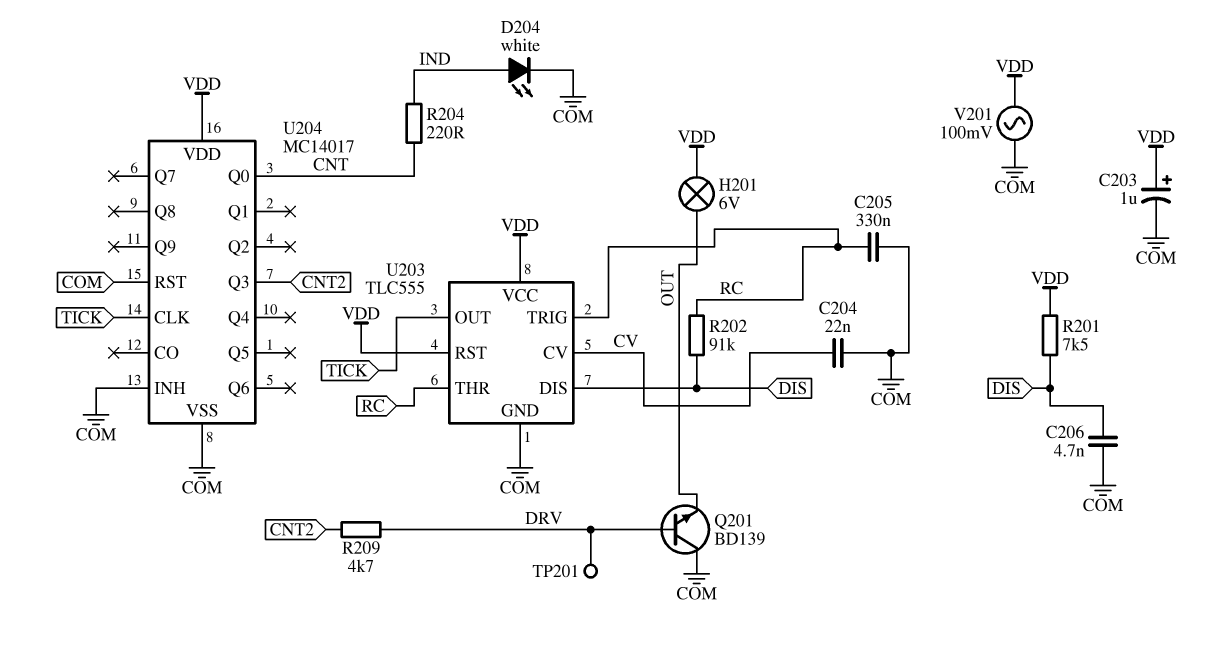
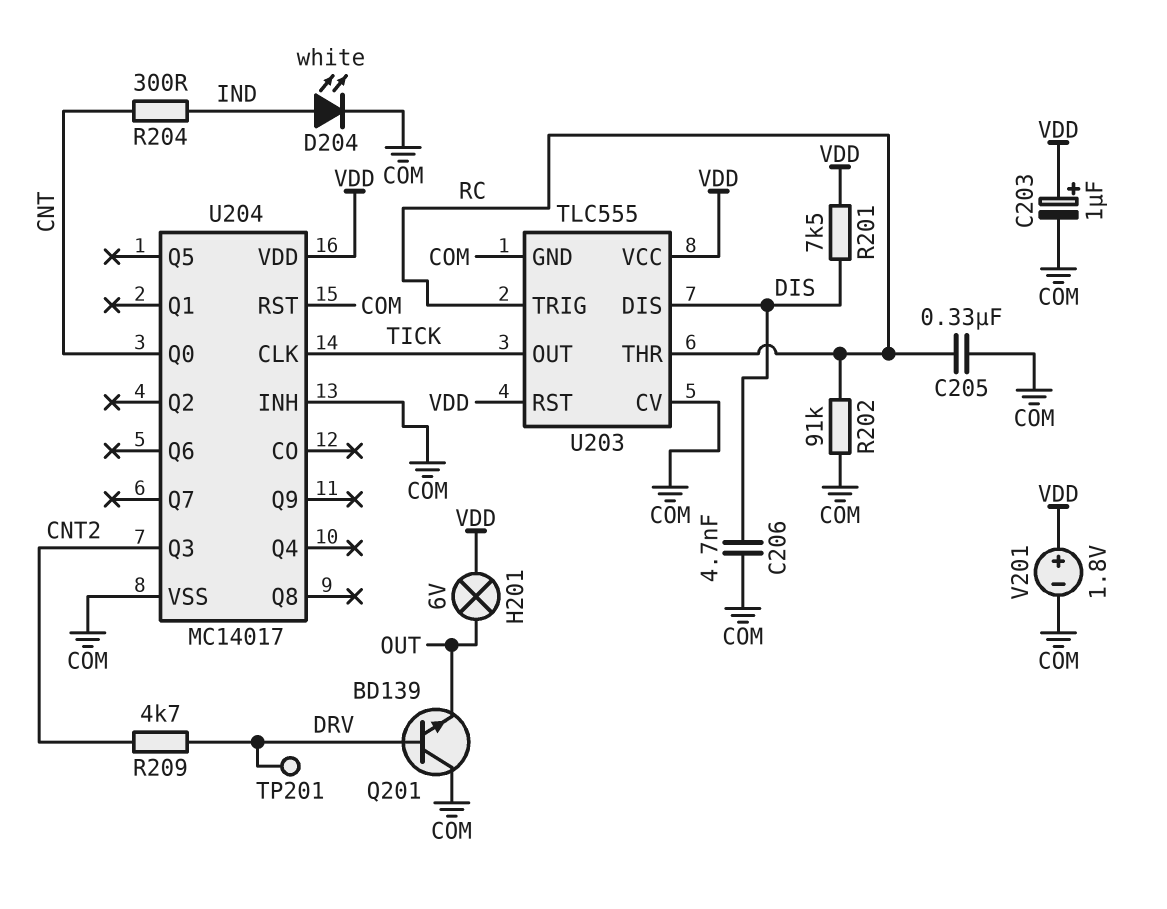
C204: 22nF (COM, CV) -> none
R202: 91k (DIS, RC) -> 91k (COM, RC)
R204: 220 (CNT, IND) -> 300 (CNT, IND)
U203 pin CV: CV -> COM
V201: AC 100mV (COM, VDD) -> 1.8V (plus VDD, minus COM)

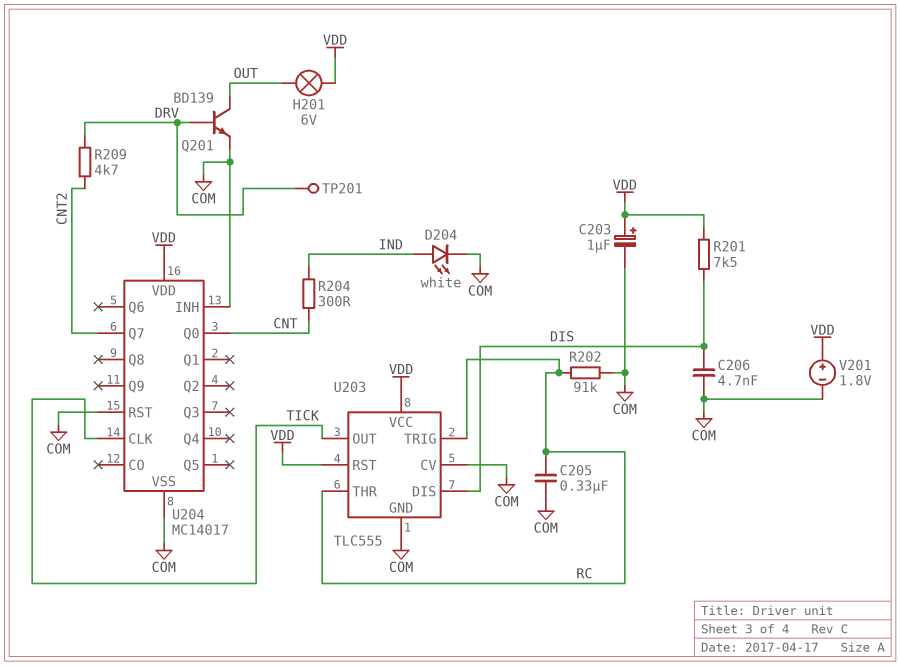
Q201: NPN BD139 (B DRV, C COM, E OUT) -> NPN BD139 (B DRV, C OUT, E COM)
U204 pin Q3: CNT2 -> none
U204 pin Q7: none -> CNT2

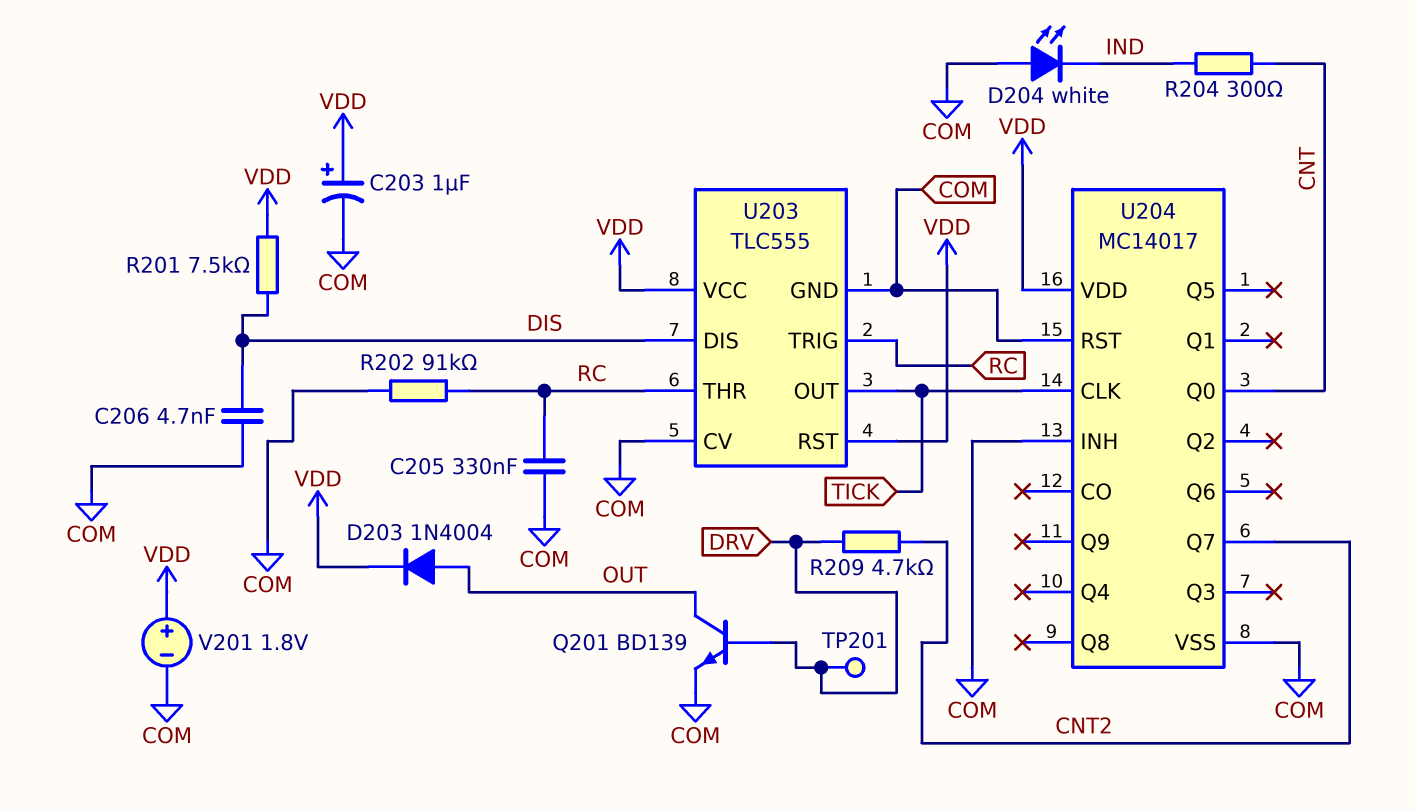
D203: none -> diode 1N4004 (A OUT, K VDD)
D204: LED white (A IND, K COM) -> LED white (A COM, K IND)
H201: lamp 6V (OUT, VDD) -> none

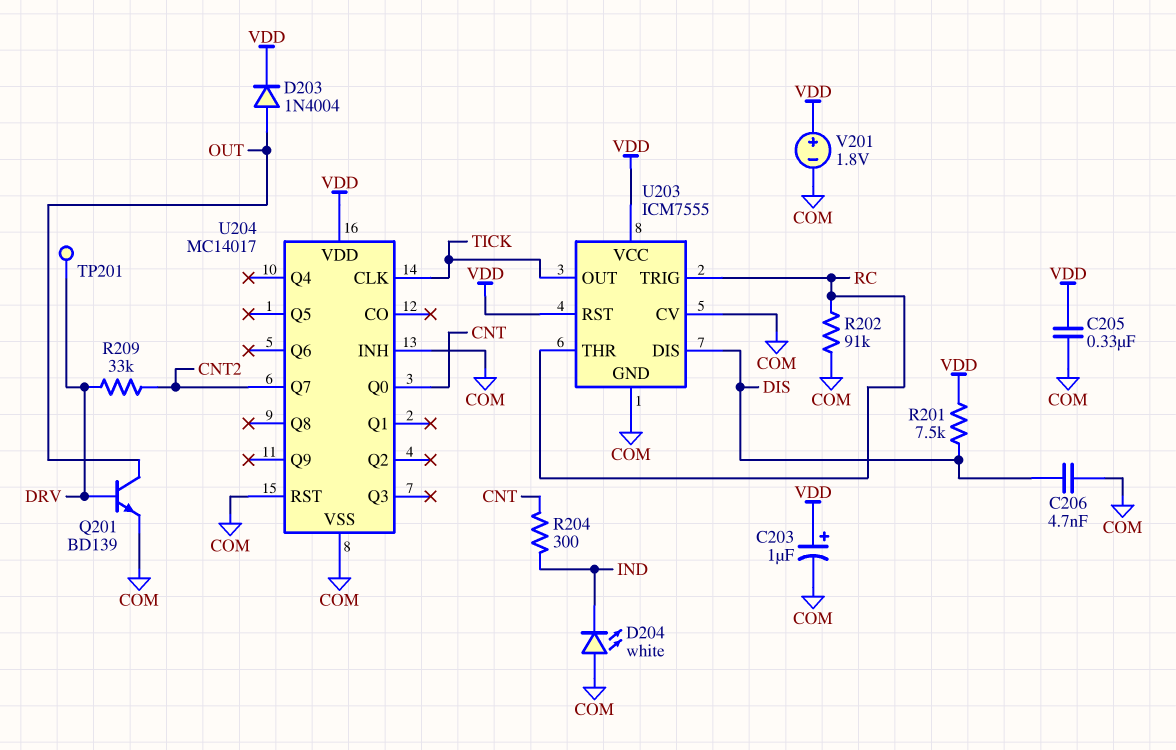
C205: 330nF (COM, RC) -> 330nF (COM, VDD)
R209: 4.7k (CNT2, DRV) -> 33k (CNT2, DRV)
U203: TLC555 -> ICM7555

